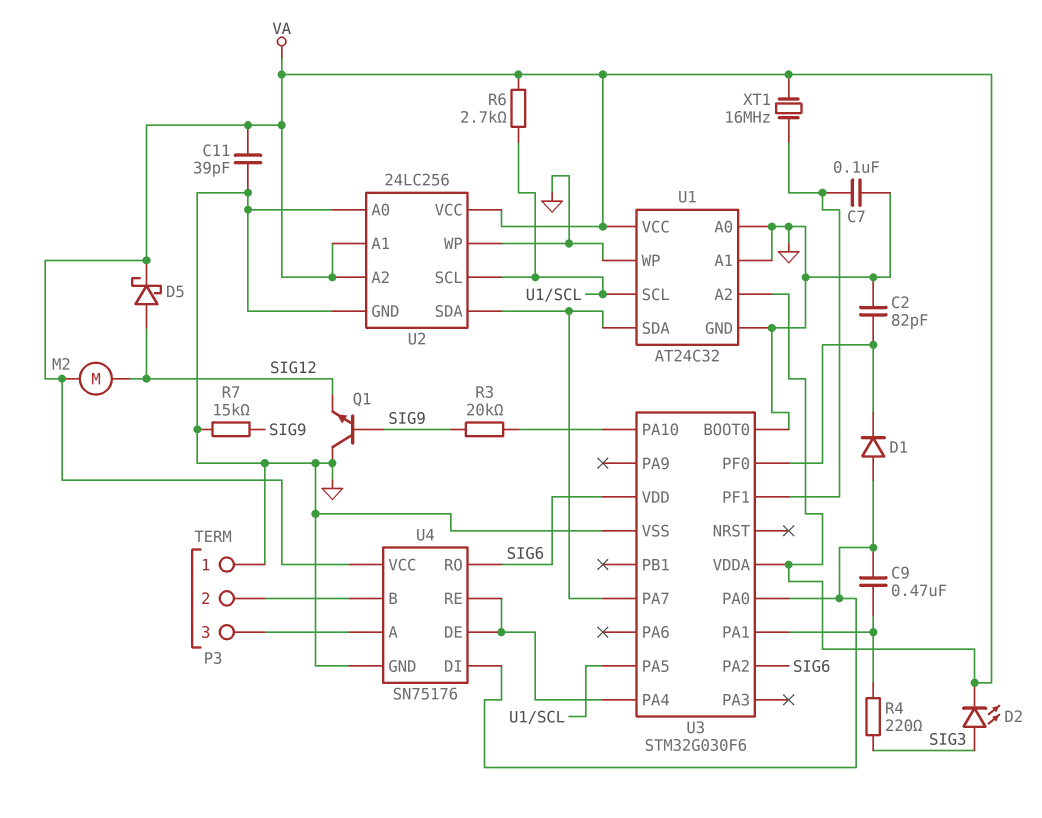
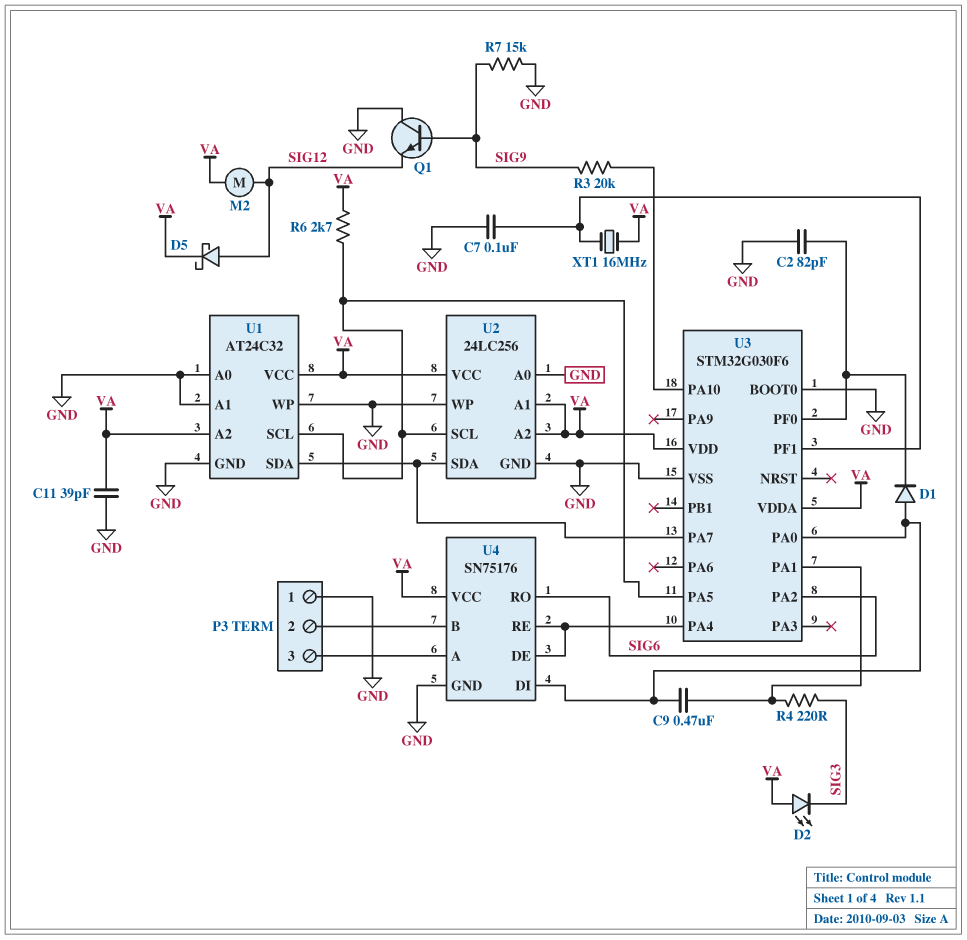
D2: LED (A SIG3, K VA) -> LED (A VA, K SIG3)
U3 pin VDD: SIG6 -> VA

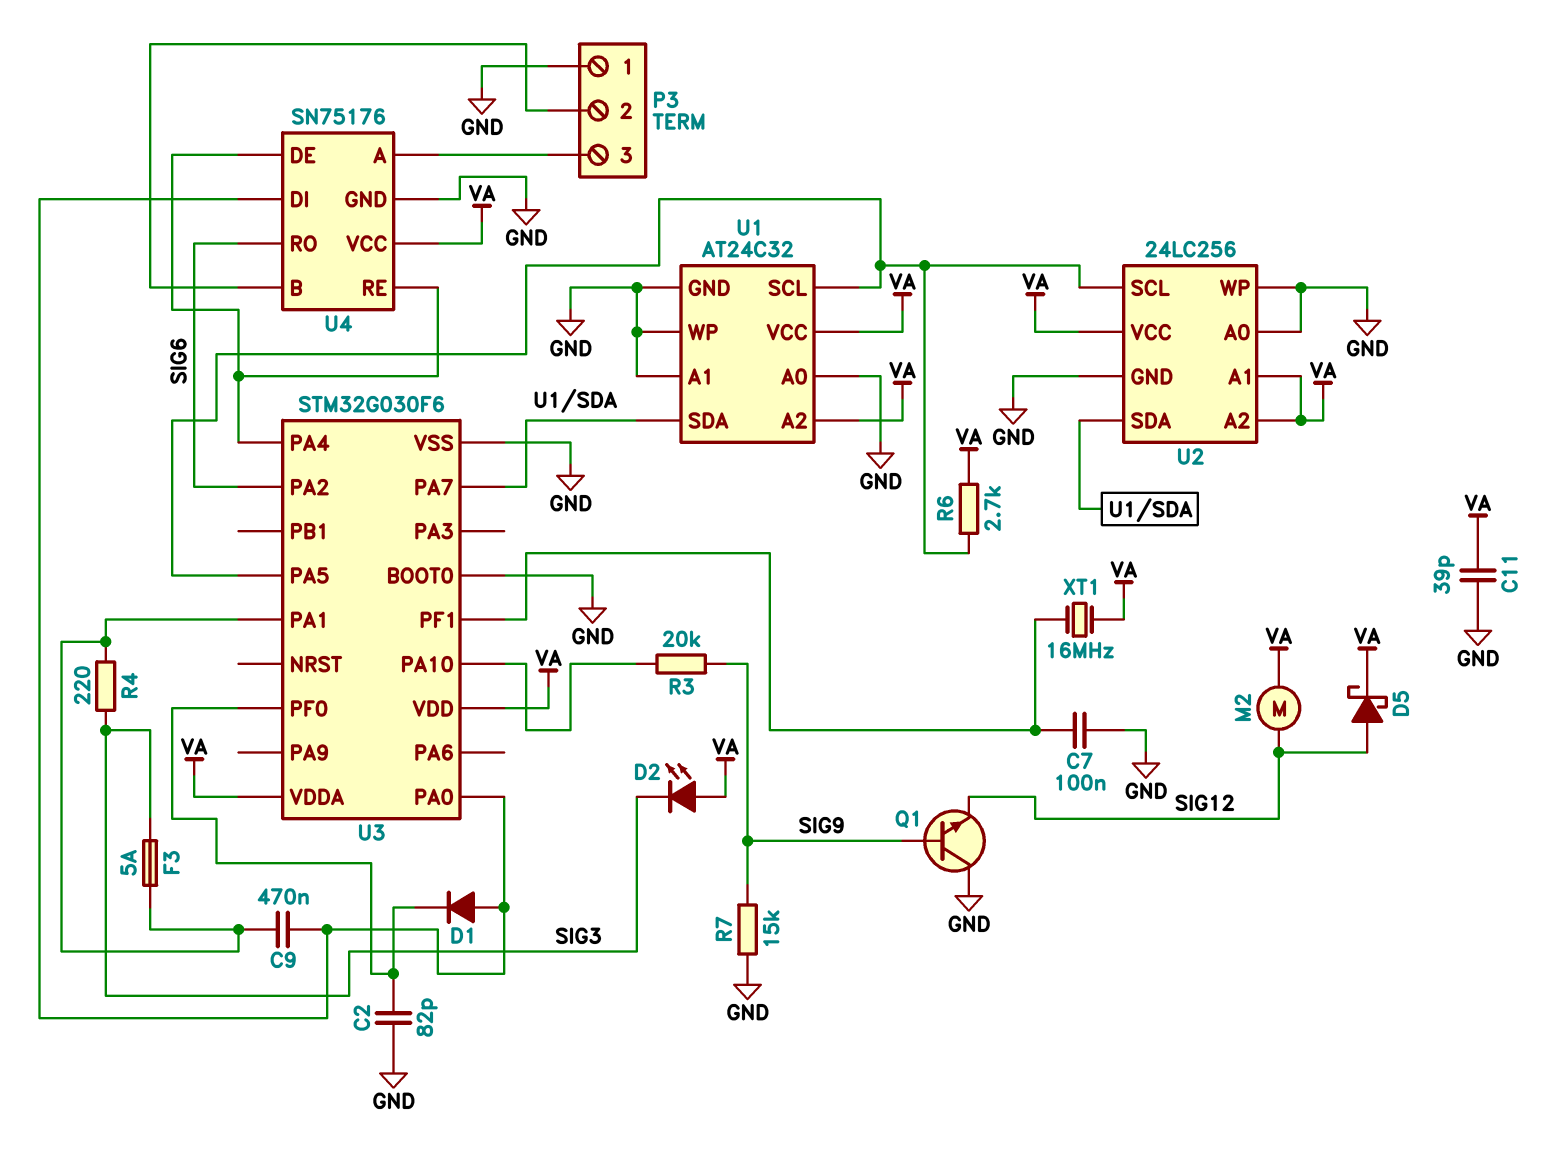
F3: none -> 5A (SIG3, U3/PA1)

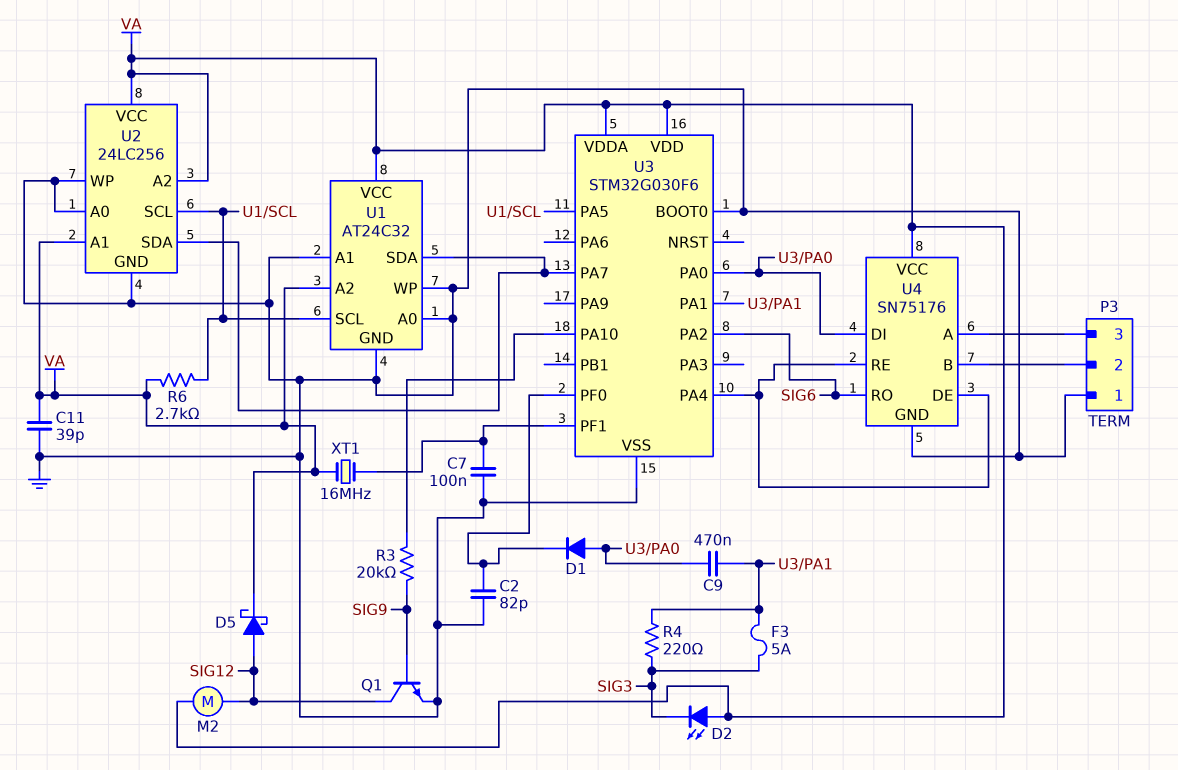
Q1: NPN (B SIG9, C GND, E SIG12) -> NPN (B SIG9, C SIG12, E GND)
R7: 15k (GND, SIG9) -> none

